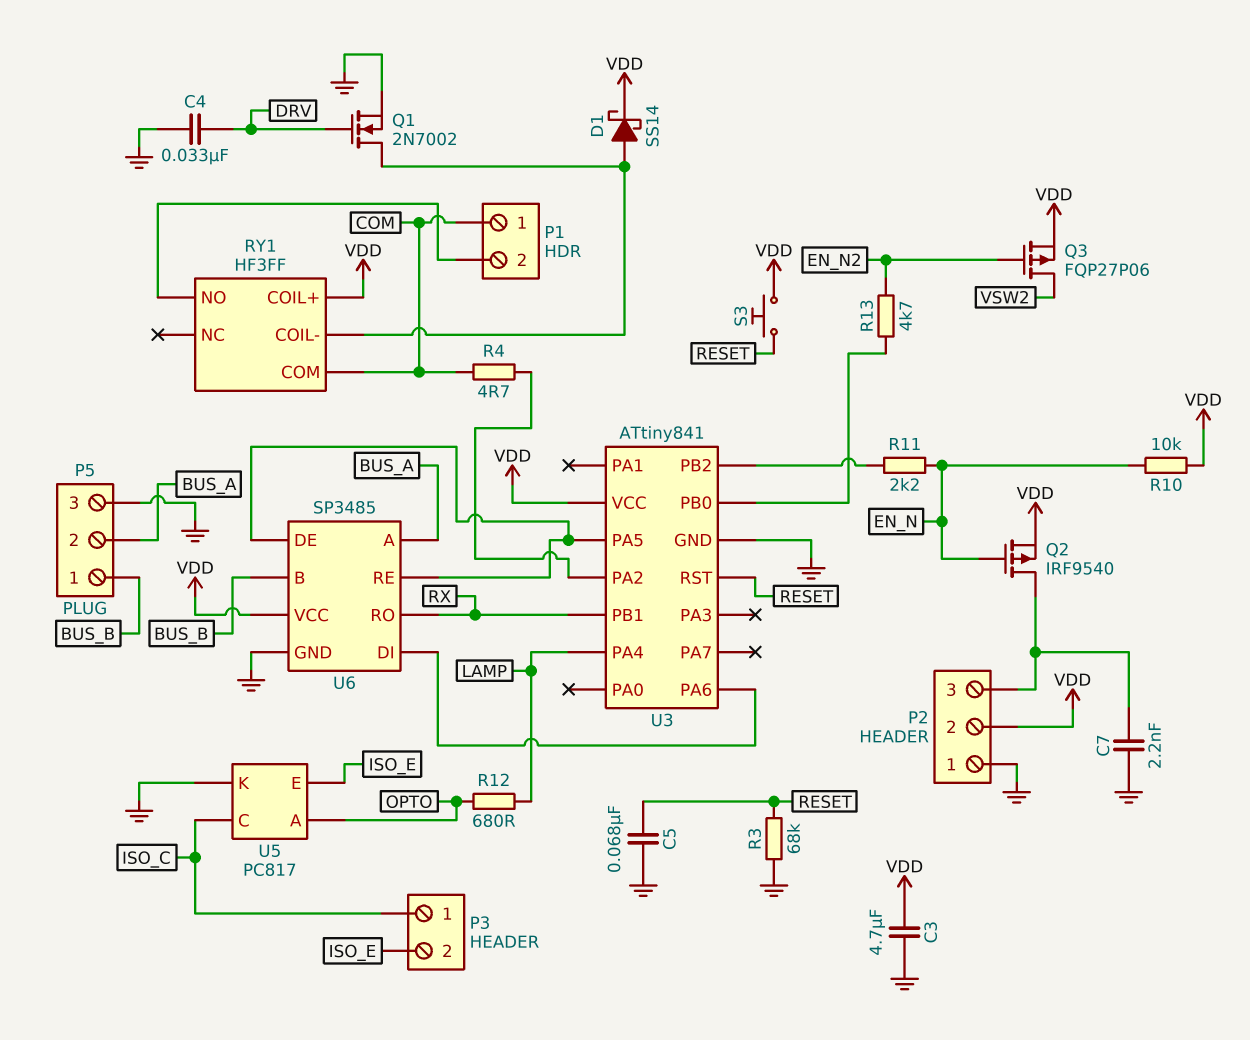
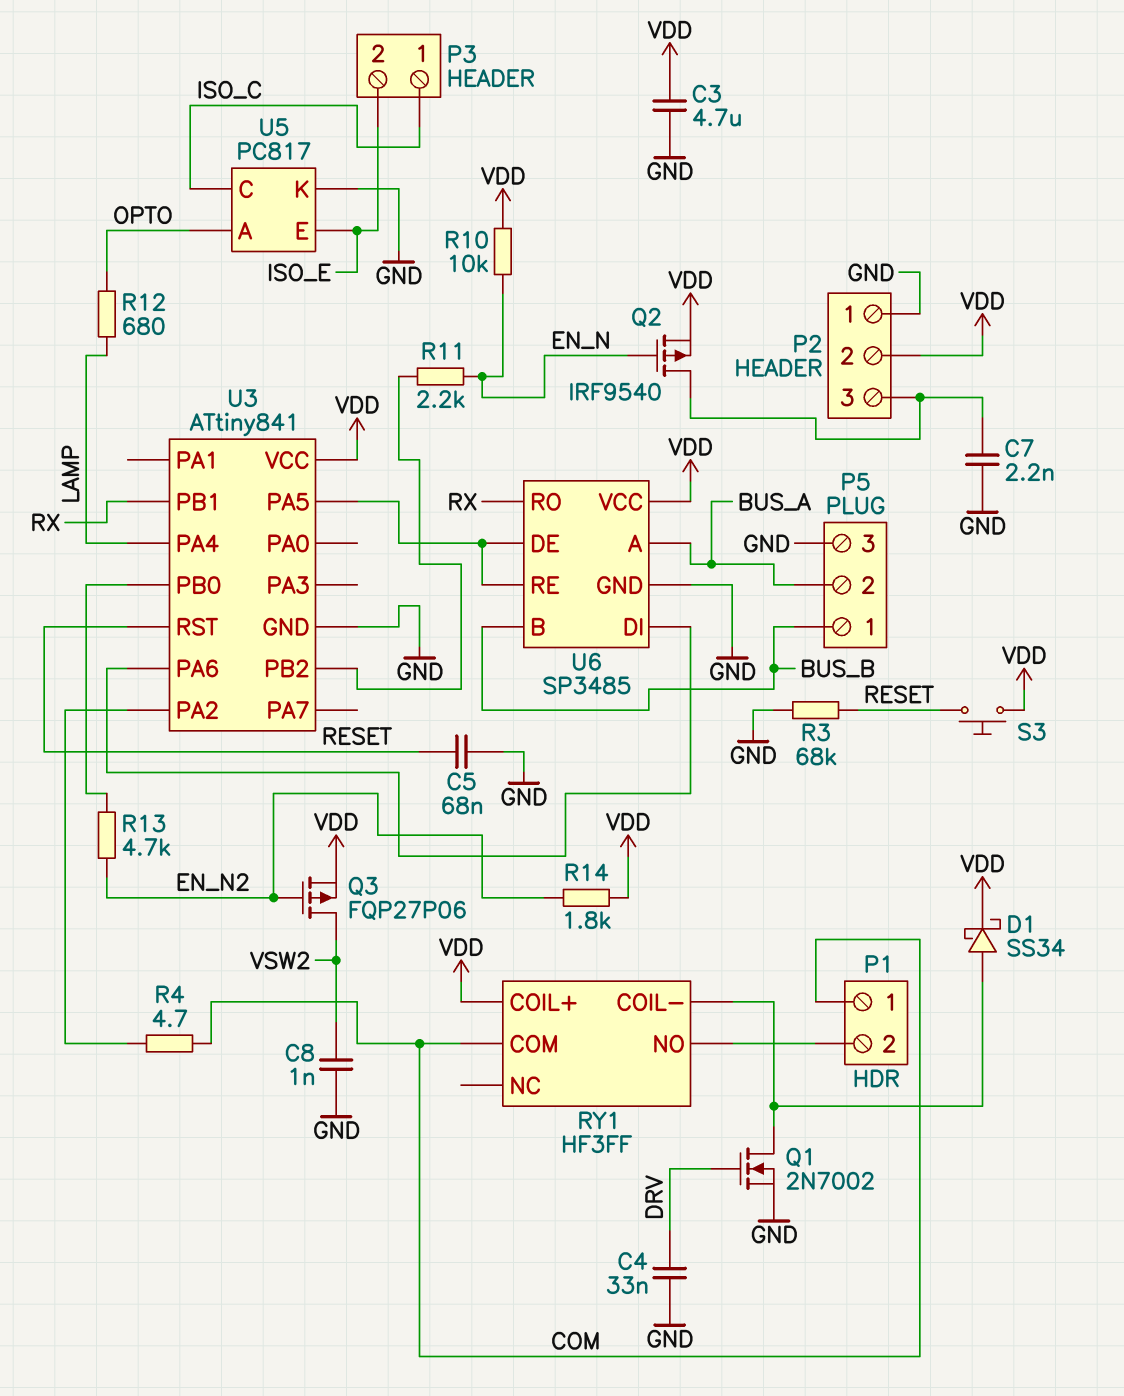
C8: none -> 1nF (GND, VSW2)
D1: schottky SS14 (A RY1/COIL-, K VDD) -> schottky SS34 (A RY1/COIL-, K VDD)
R14: none -> 1.8k (EN_N2, VDD)

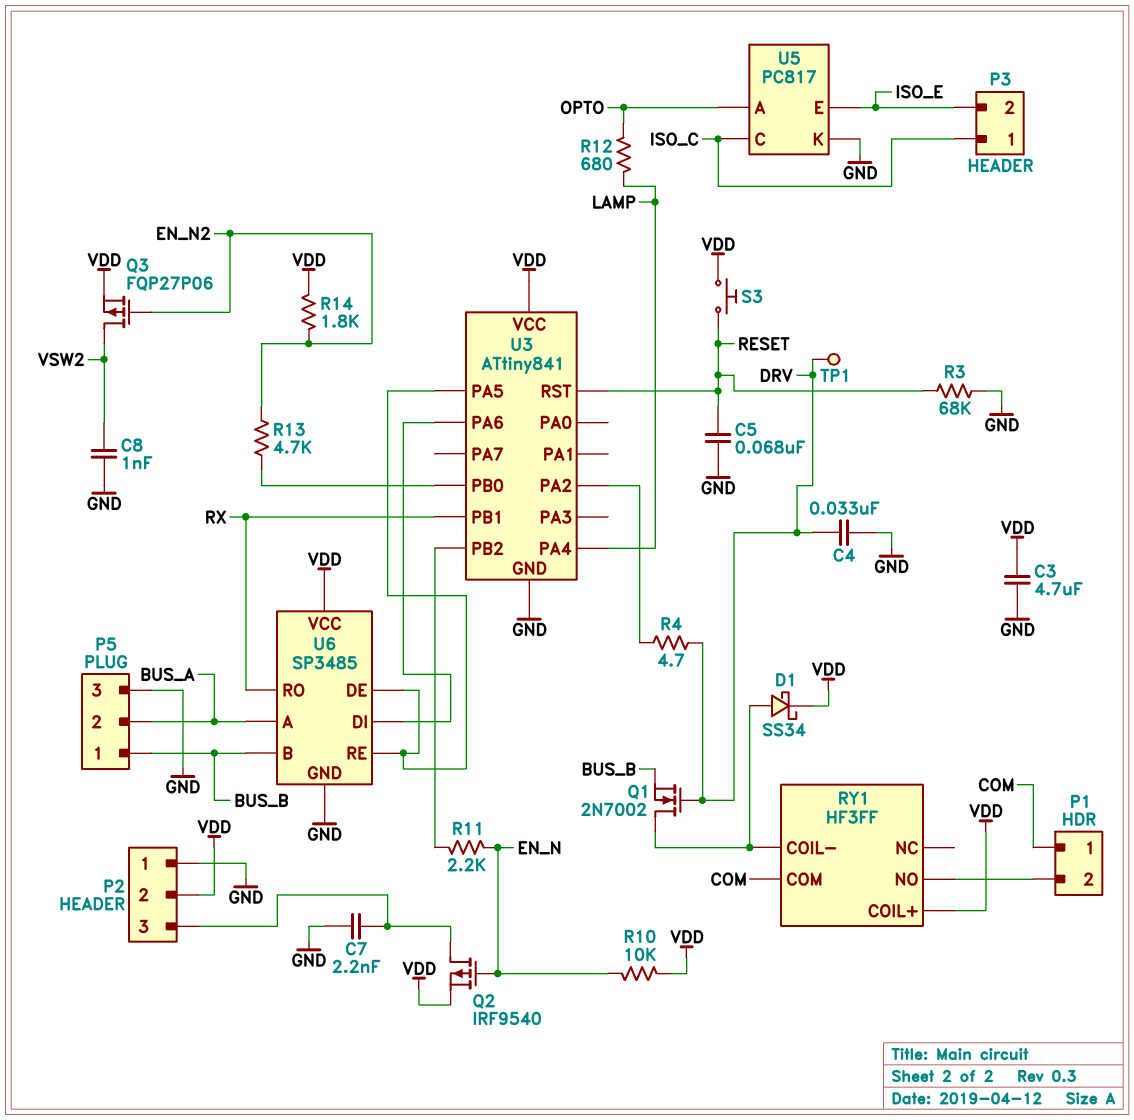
Q1: NMOS 2N7002 (G DRV, D RY1/COIL-, S GND) -> NMOS 2N7002 (G DRV, D RY1/COIL-, S BUS_B)
R4: 4.7 (COM, U3/PA2) -> 4.7 (DRV, U3/PA2)
TP1: none -> test point (DRV)

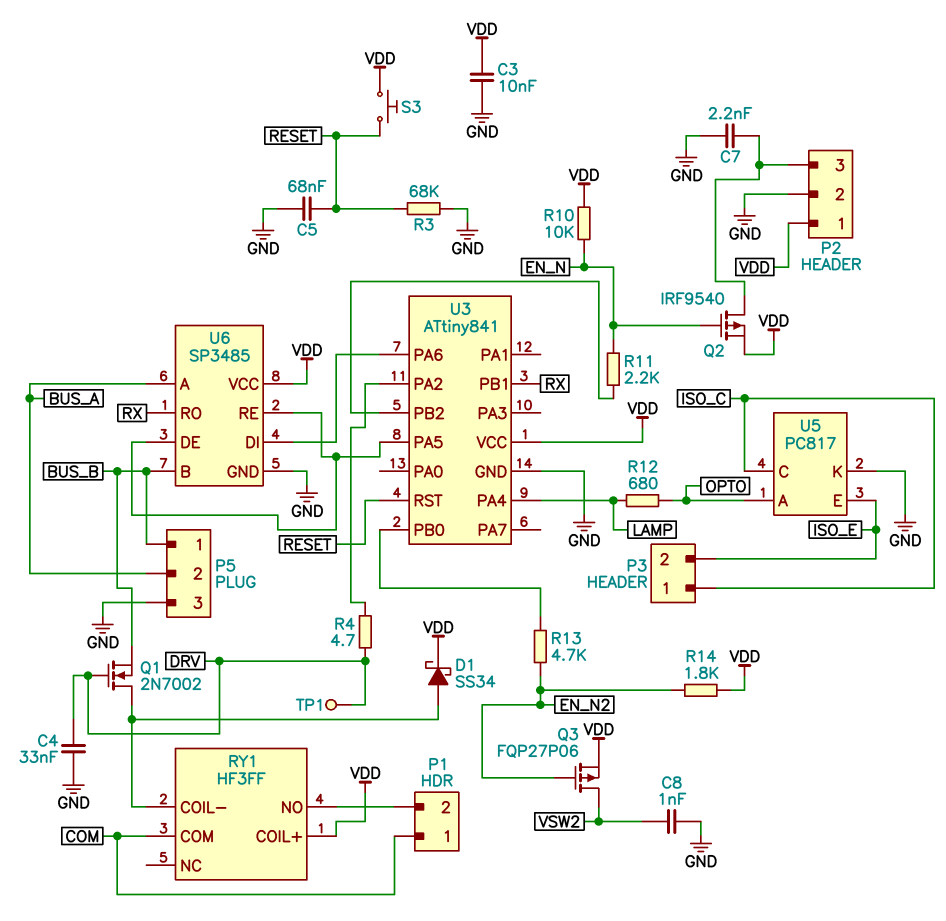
C3: 4.7uF (GND, VDD) -> 10nF (GND, VDD)
P2 pin 1: GND -> VDD
P2 pin 2: VDD -> GND

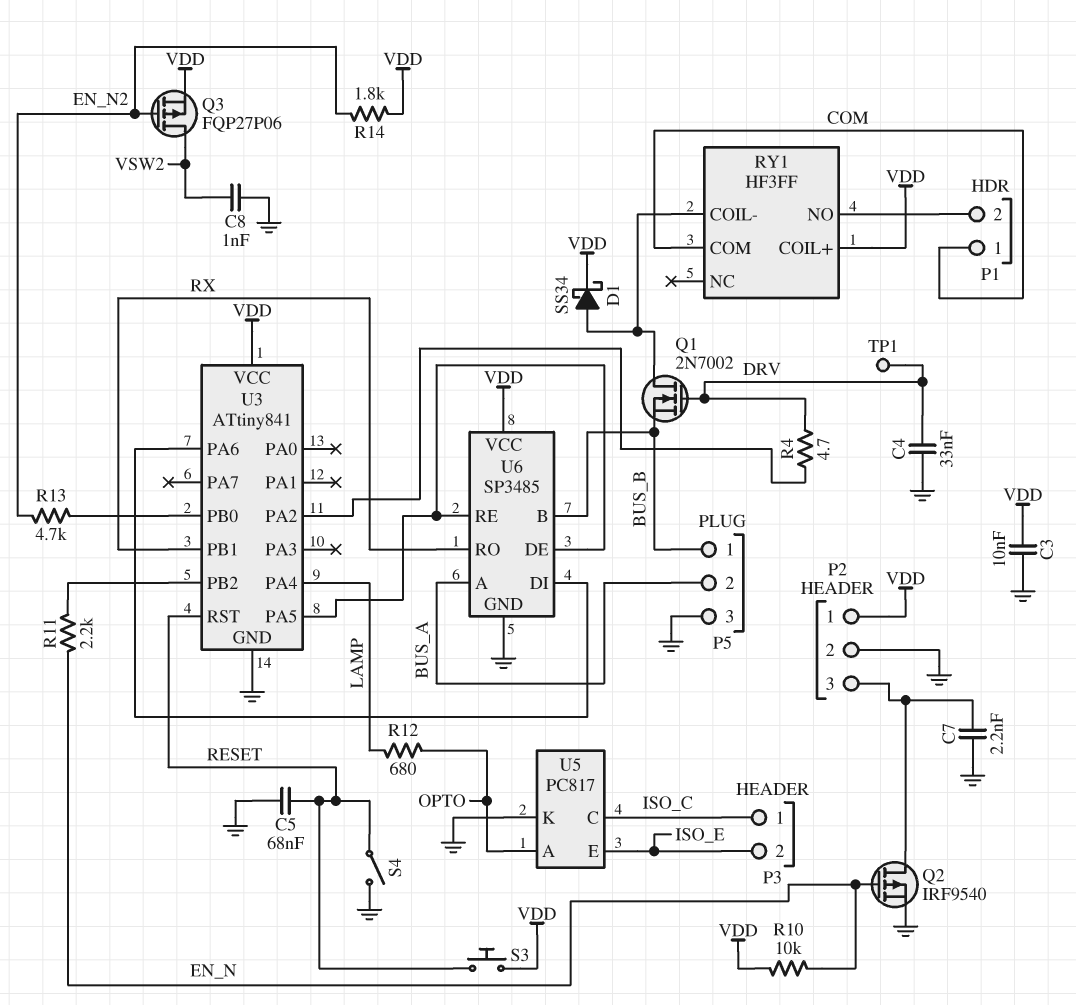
Q2: PMOS IRF9540 (G EN_N, D P2/3, S VDD) -> PMOS IRF9540 (G EN_N, D P2/3, S GND)
R3: 68k (GND, RESET) -> none
S4: none -> switch (GND, RESET)

